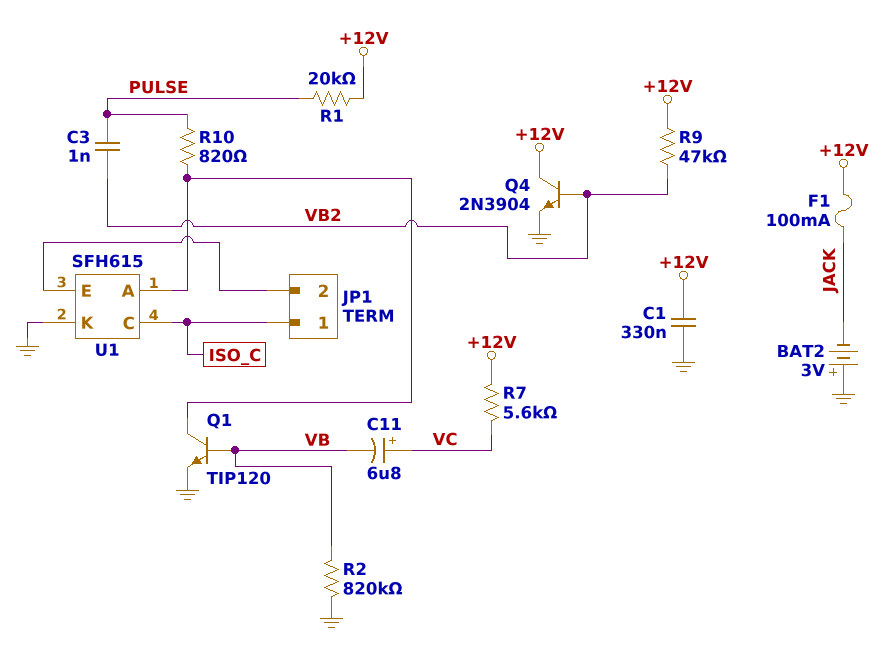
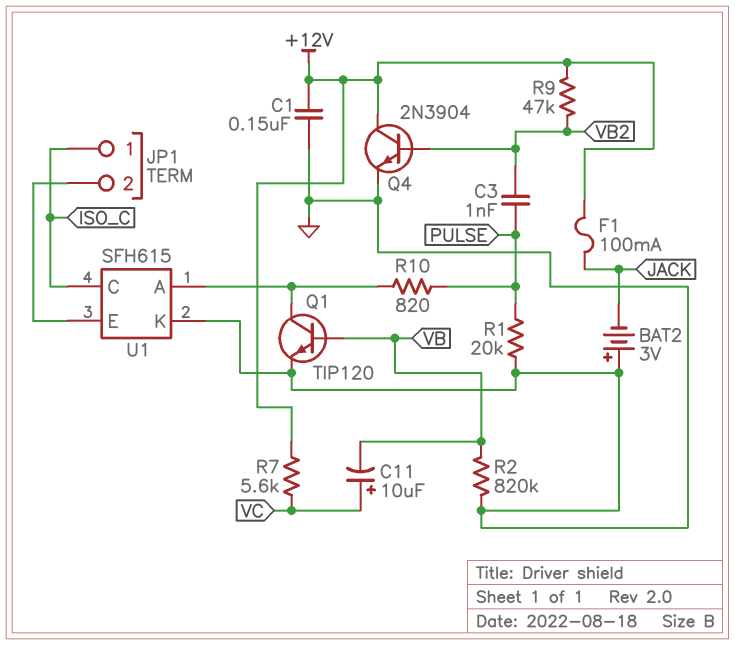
C1: 330nF (+12V, GND) -> 150nF (+12V, GND)
C11: 6.8uF (plus VC, minus VB) -> 10uF (plus VC, minus VB)
R1: 20k (+12V, PULSE) -> 20k (GND, PULSE)

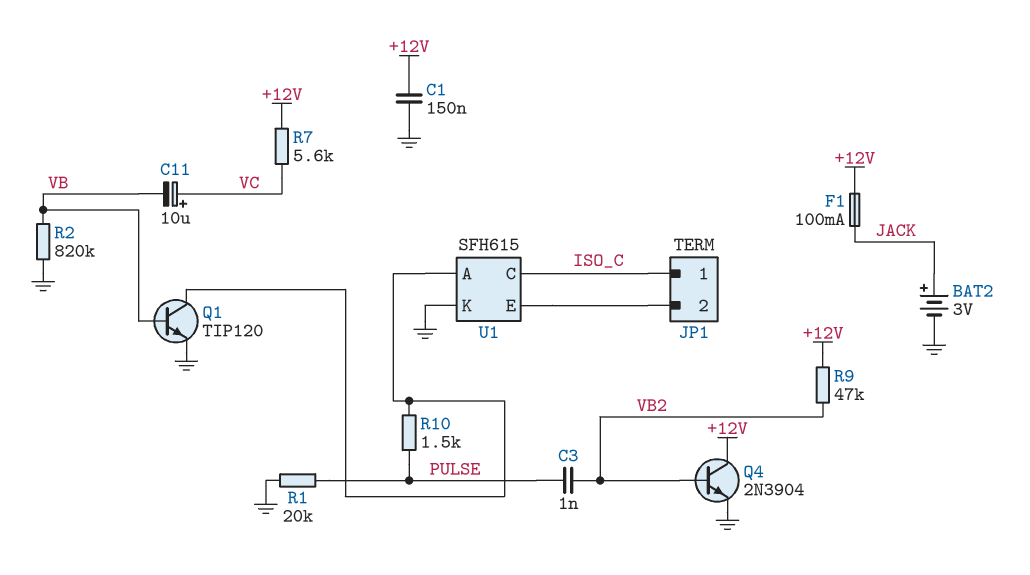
BAT2: 3V (plus GND, minus JACK) -> 3V (plus JACK, minus GND)
R10: 820 (PULSE, U1/A) -> 1.5k (PULSE, U1/A)

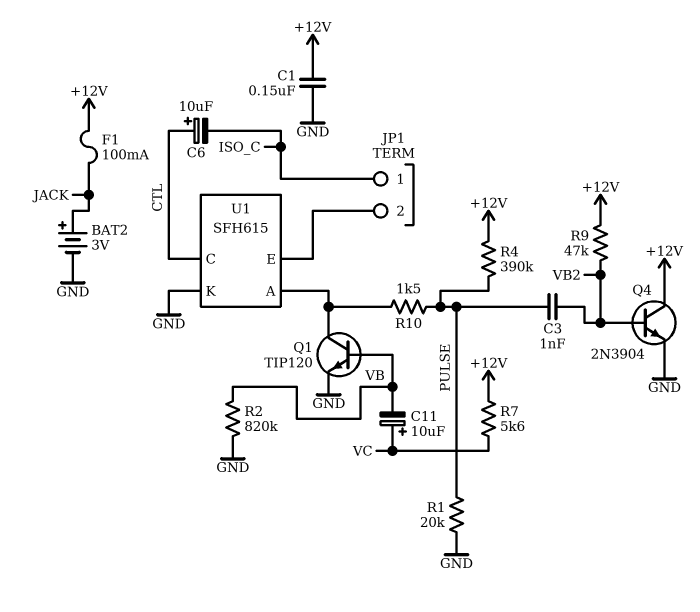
C6: none -> 10uF (plus CTL, minus ISO_C)
R4: none -> 390k (+12V, PULSE)
U1 pin C: ISO_C -> CTL

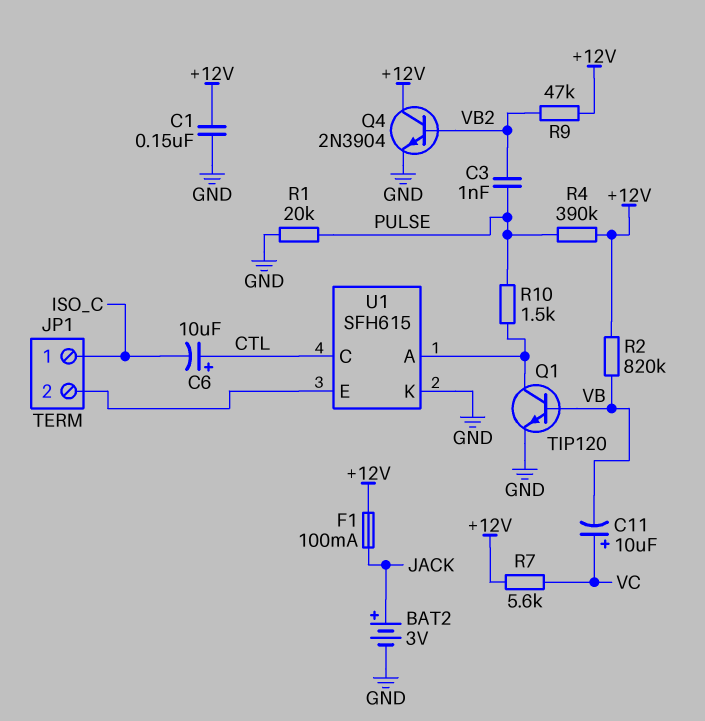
R2: 820k (GND, VB) -> 820k (+12V, VB)

